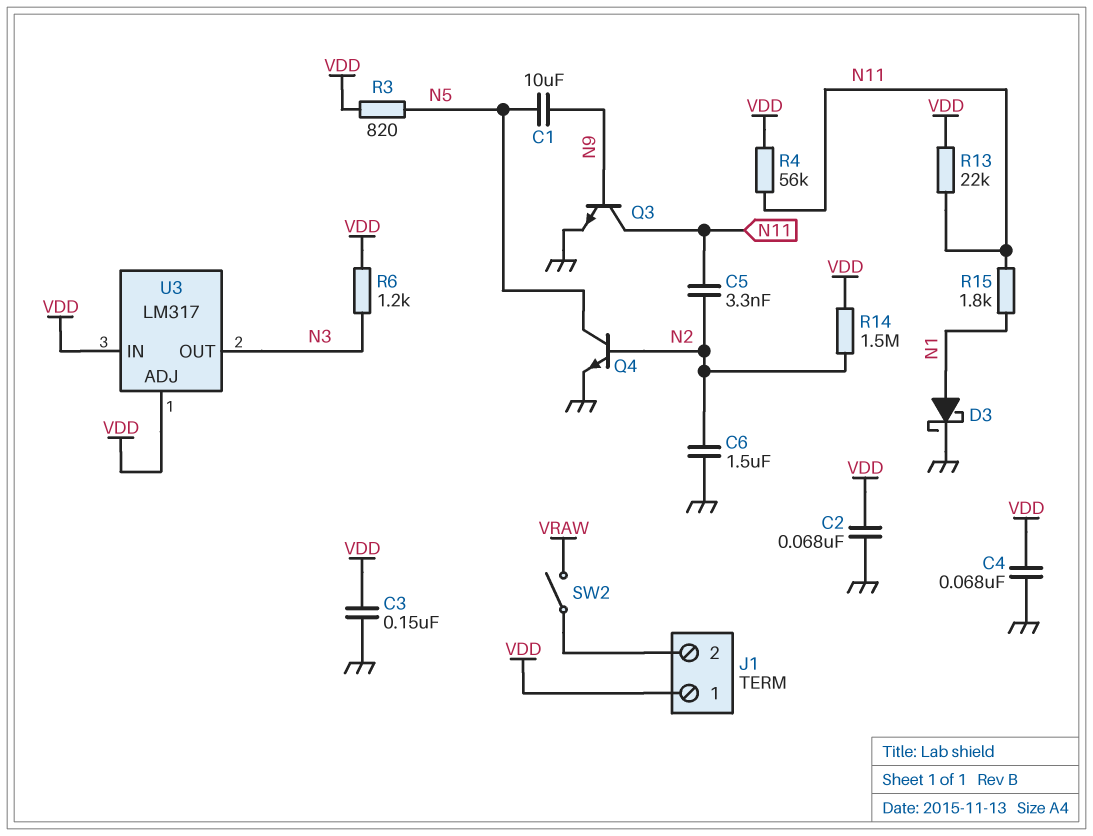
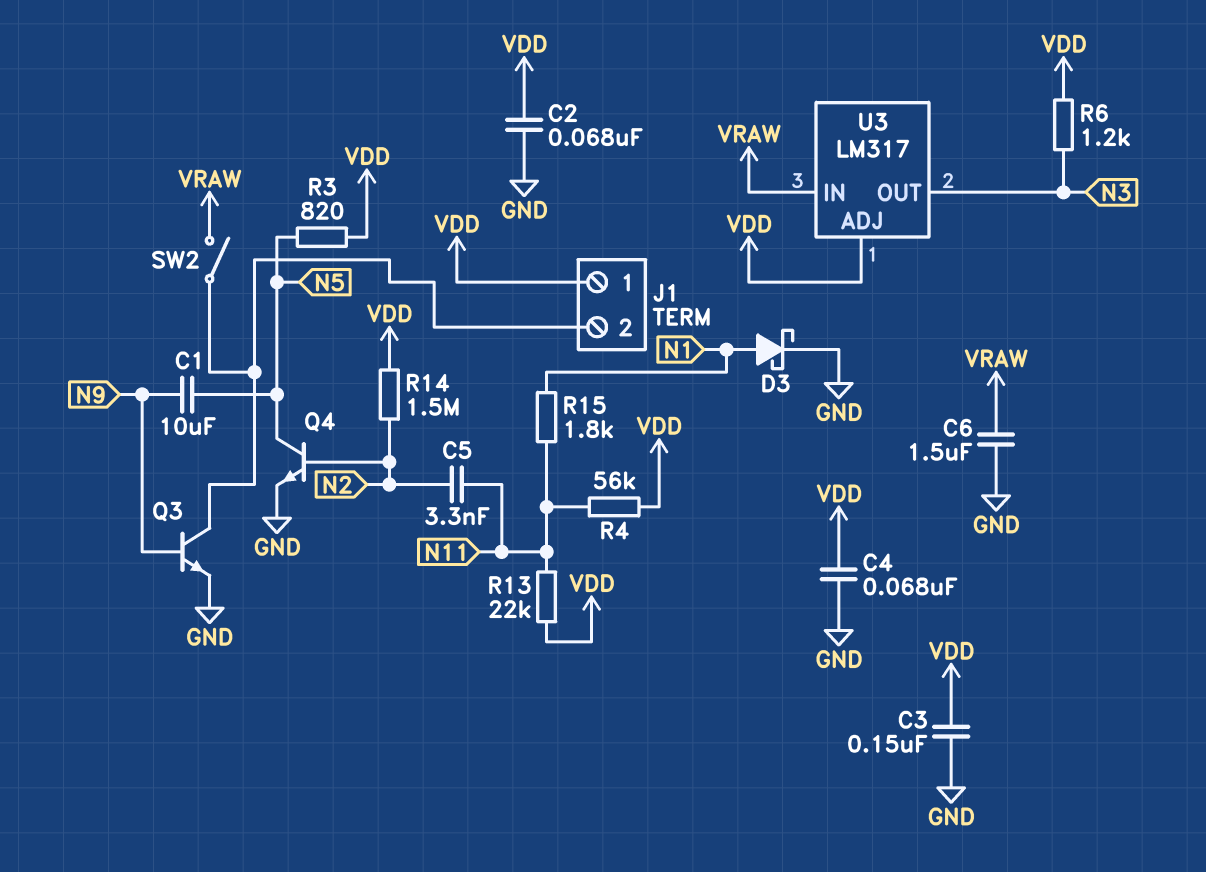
C6: 1.5uF (GND, N2) -> 1.5uF (GND, VRAW)
Q3: NPN (B N9, C N11, E GND) -> NPN (B N9, C J1/2, E GND)
U3 pin IN: VDD -> VRAW

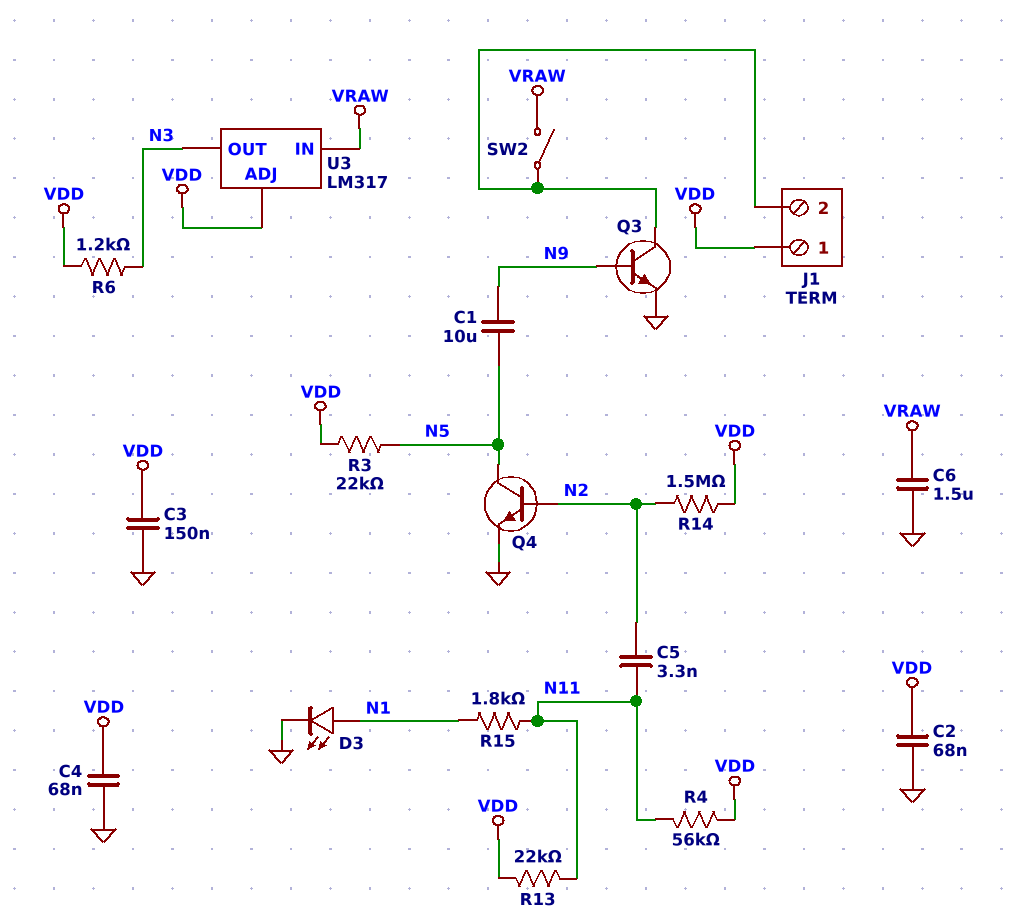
D3: schottky (A N1, K GND) -> LED (A N1, K GND)
R3: 820 (N5, VDD) -> 22k (N5, VDD)

